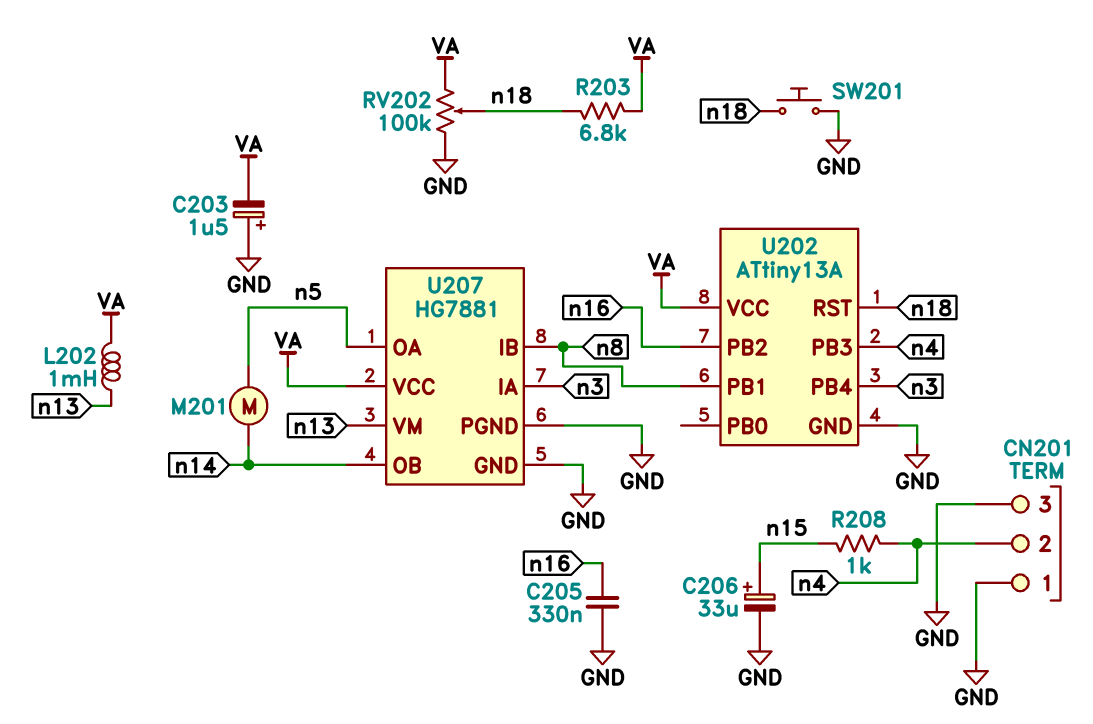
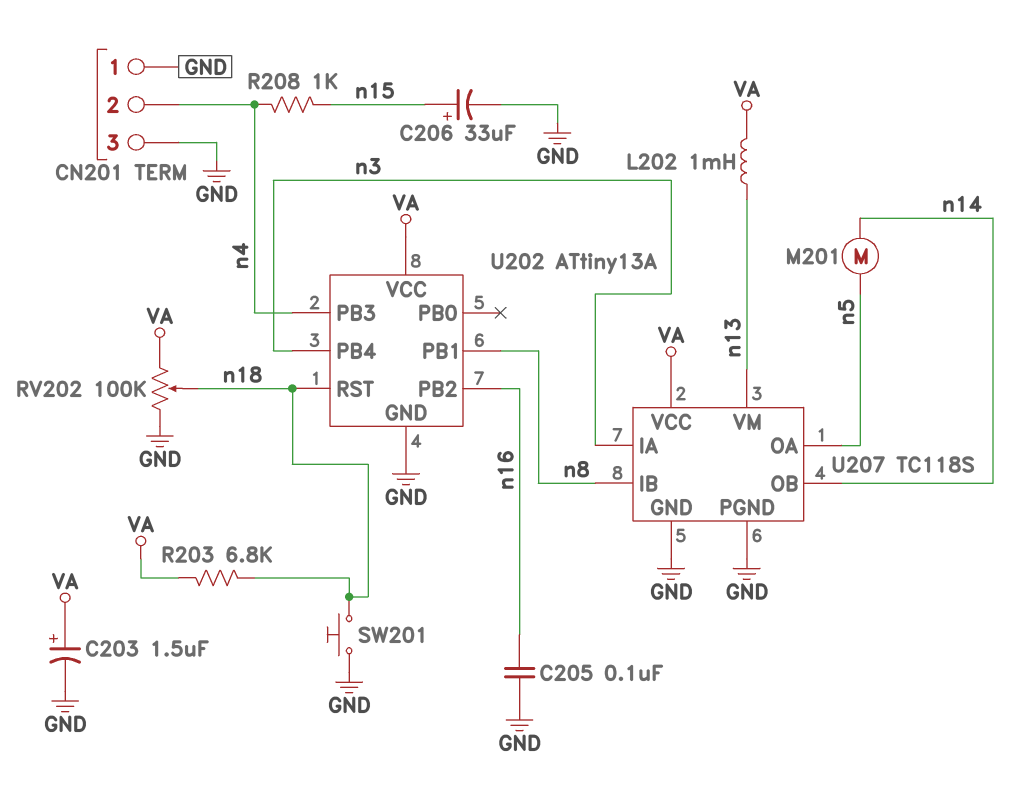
C203: 1.5uF (plus GND, minus VA) -> 1.5uF (plus VA, minus GND)
C205: 330nF (GND, n16) -> 100nF (GND, n16)
U207: HG7881 -> TC118S

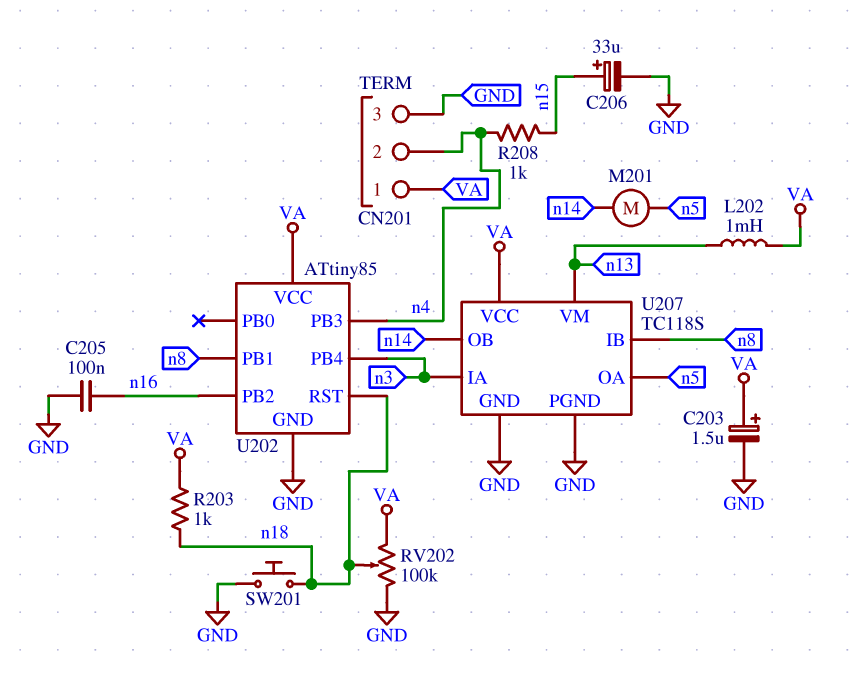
CN201 pin 1: GND -> VA
R203: 6.8k (VA, n18) -> 1k (VA, n18)
U202: ATtiny13A -> ATtiny85

